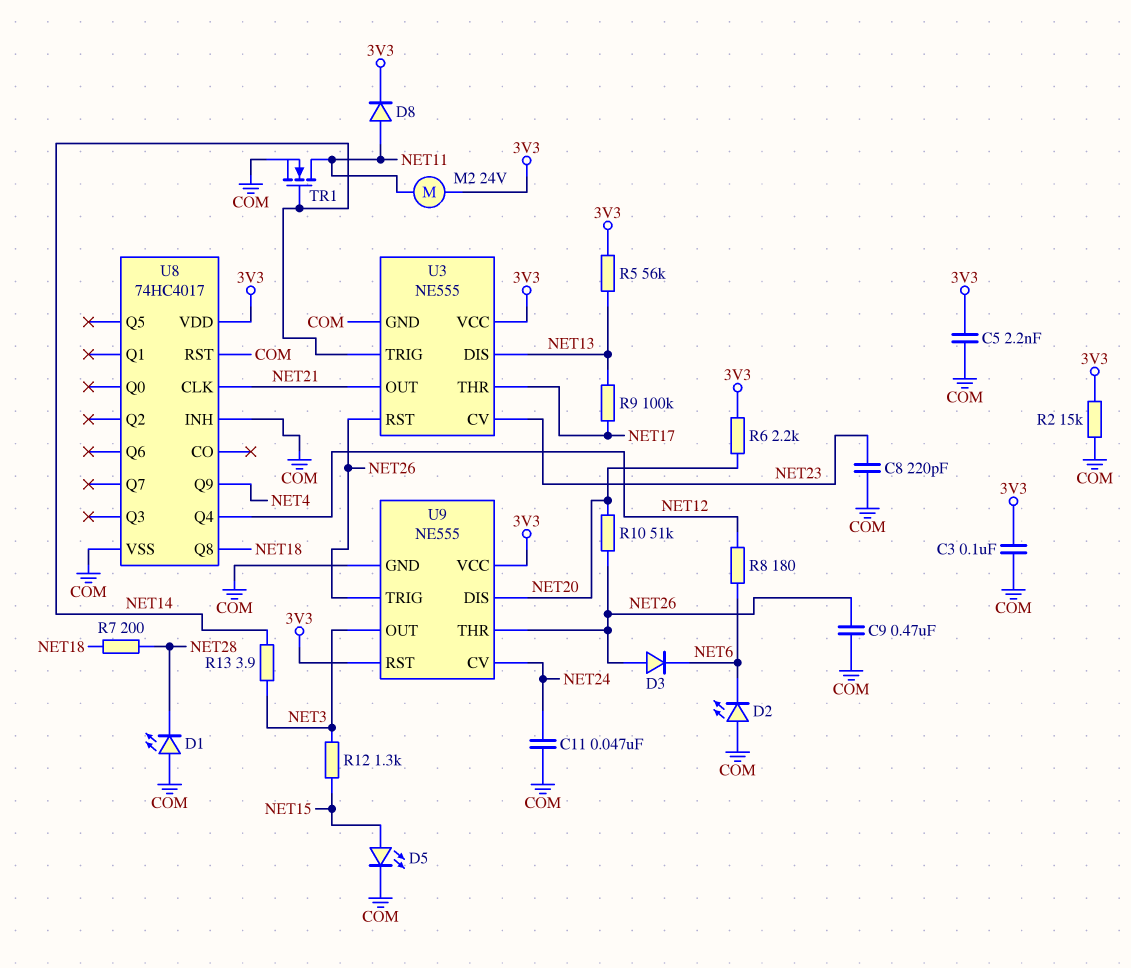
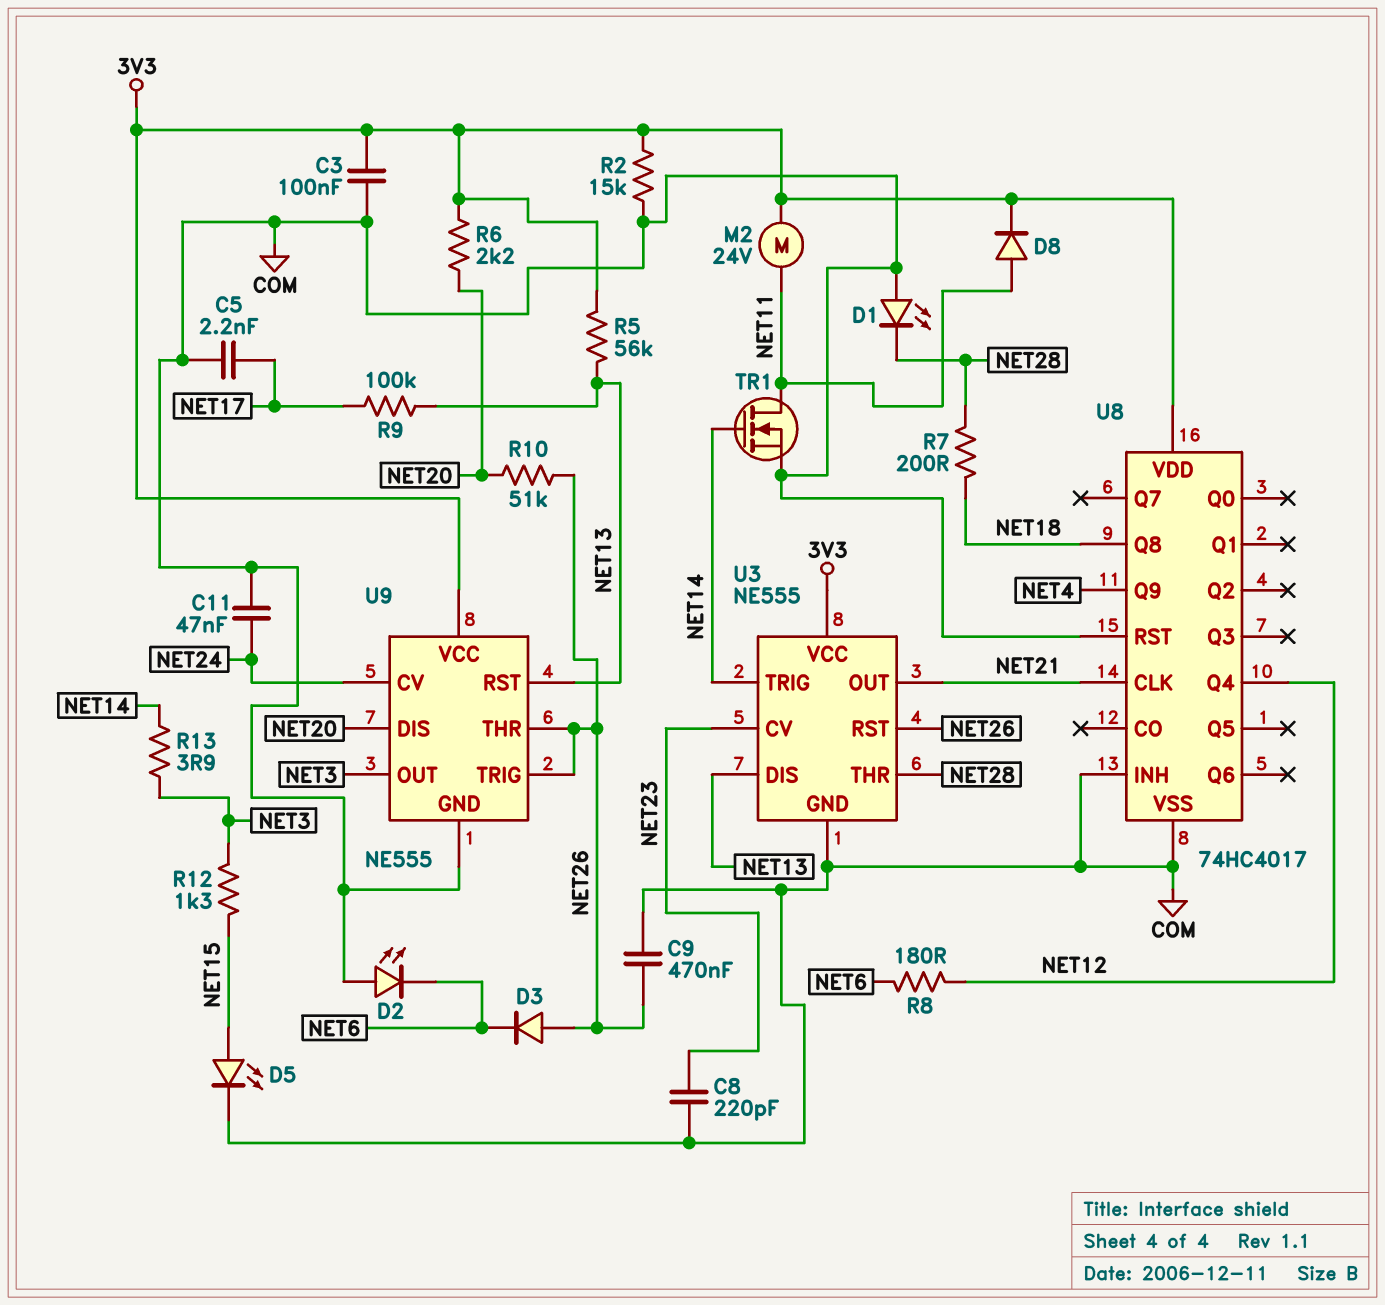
C5: 2.2nF (3V3, COM) -> 2.2nF (COM, NET17)
U3 pin THR: NET17 -> NET28
U9 pin RST: 3V3 -> NET13

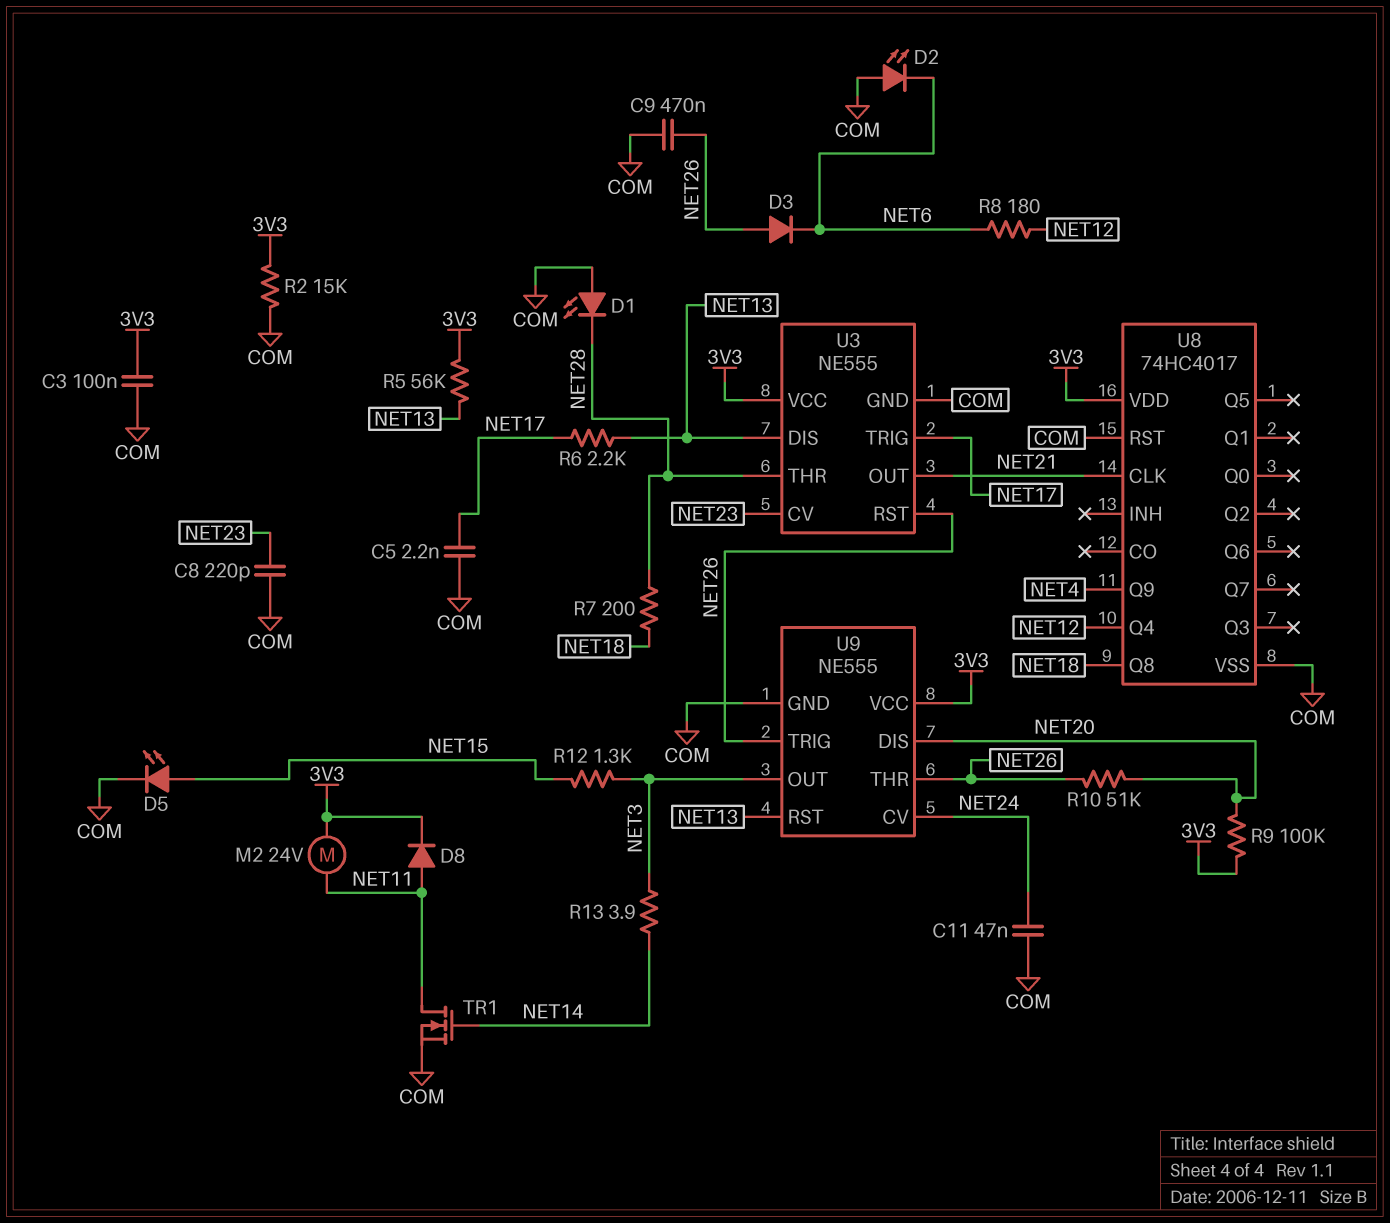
R6: 2.2k (3V3, NET20) -> 2.2k (NET13, NET17)
R9: 100k (NET13, NET17) -> 100k (3V3, NET20)
U3 pin TRIG: NET14 -> NET17
U8 pin INH: COM -> none

